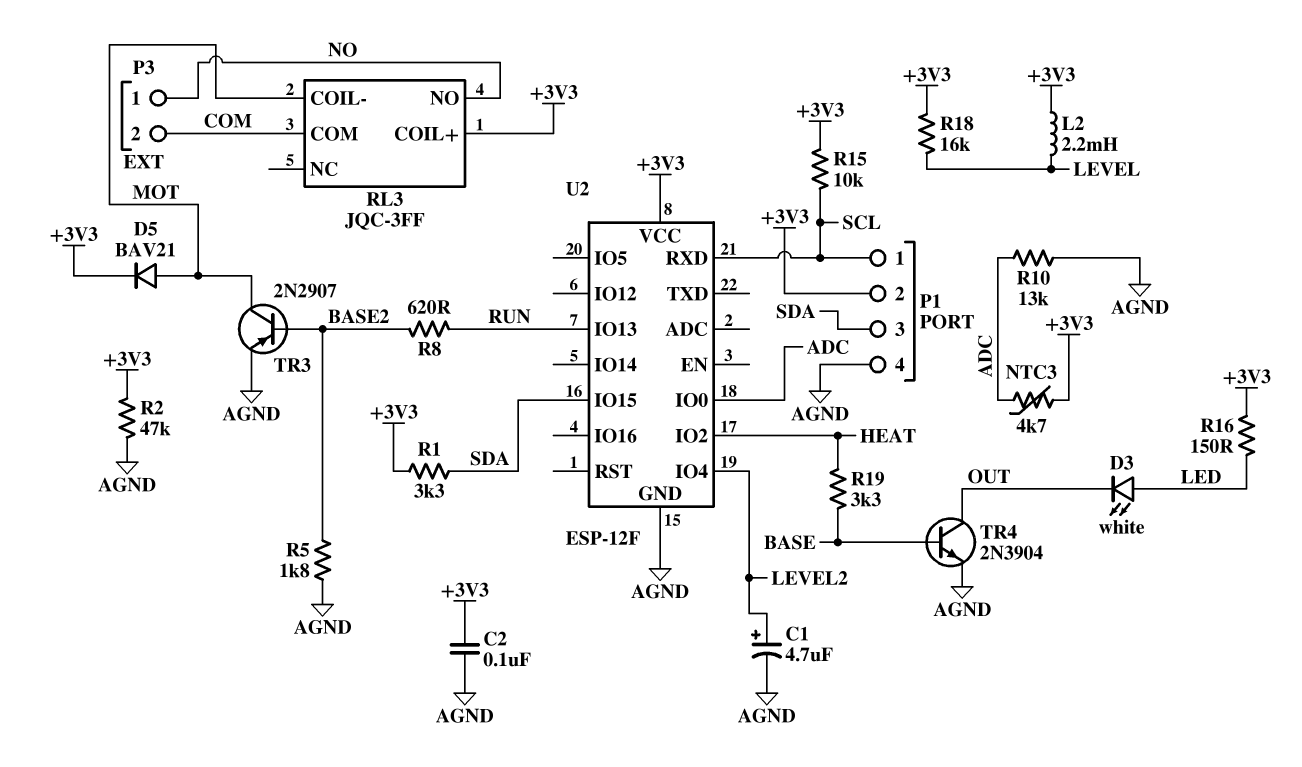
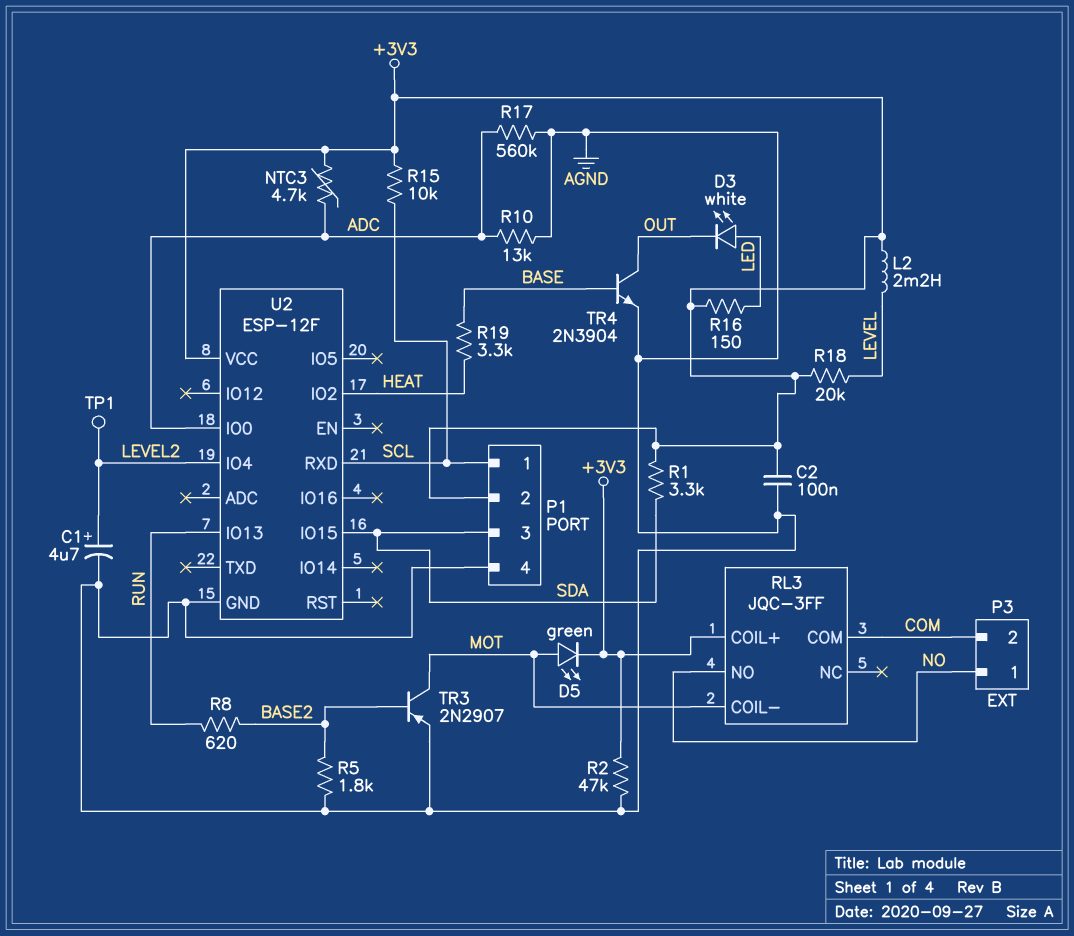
D5: diode BAV21 (A MOT, K +3V3) -> LED green (A MOT, K +3V3)
R17: none -> 560k (ADC, AGND)
R18: 16k (+3V3, LEVEL) -> 20k (+3V3, LEVEL)
TP1: none -> test point (LEVEL2)

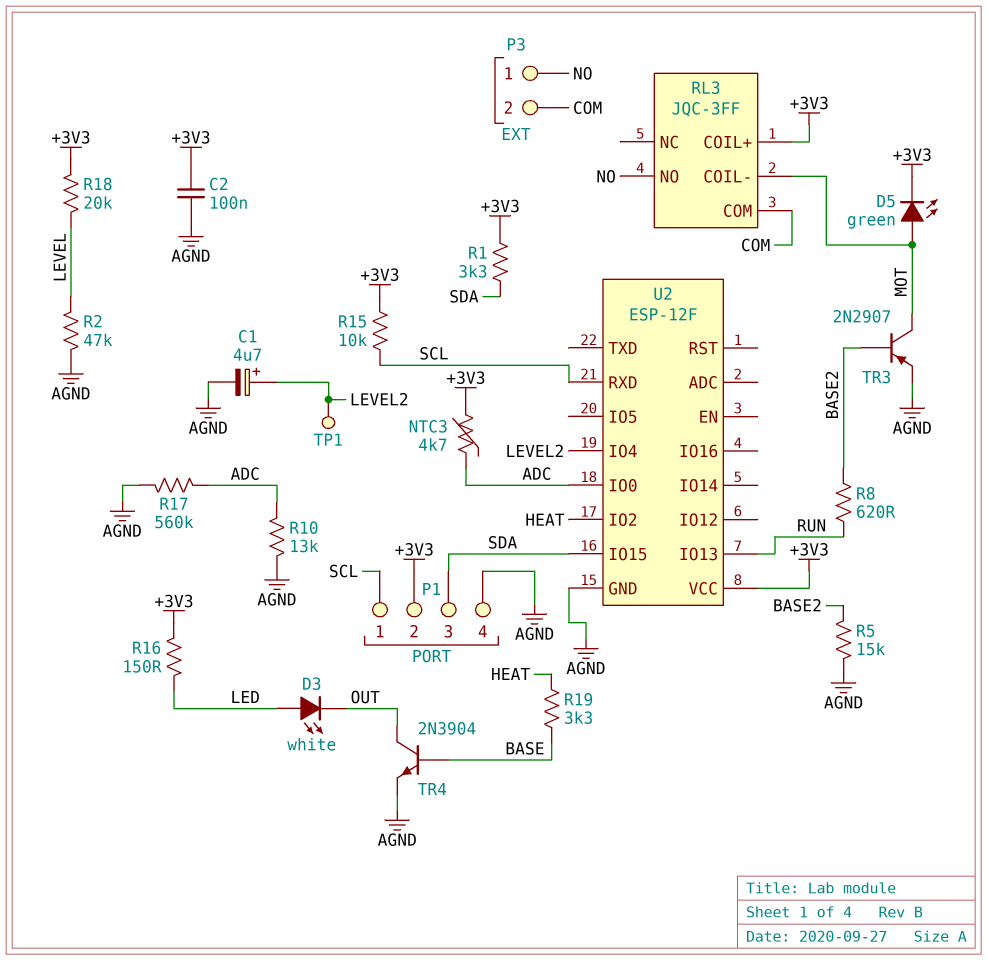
L2: 2.2mH (+3V3, LEVEL) -> none
R2: 47k (+3V3, AGND) -> 47k (AGND, LEVEL)
R5: 1.8k (AGND, BASE2) -> 15k (AGND, BASE2)

